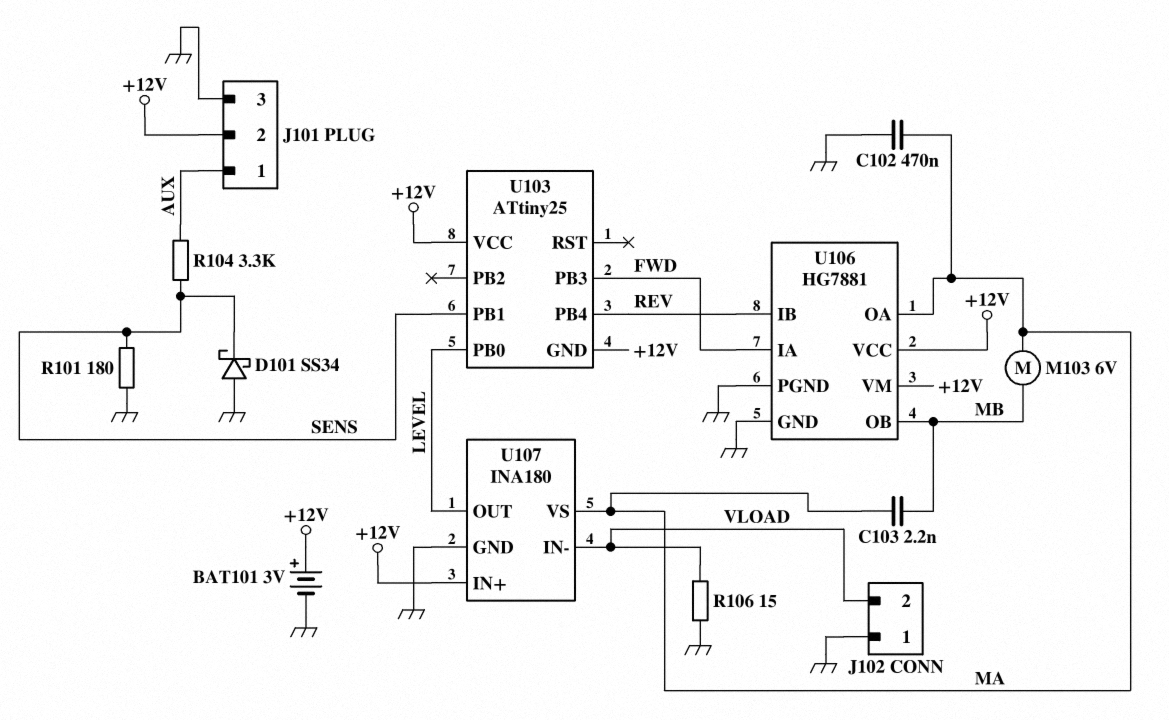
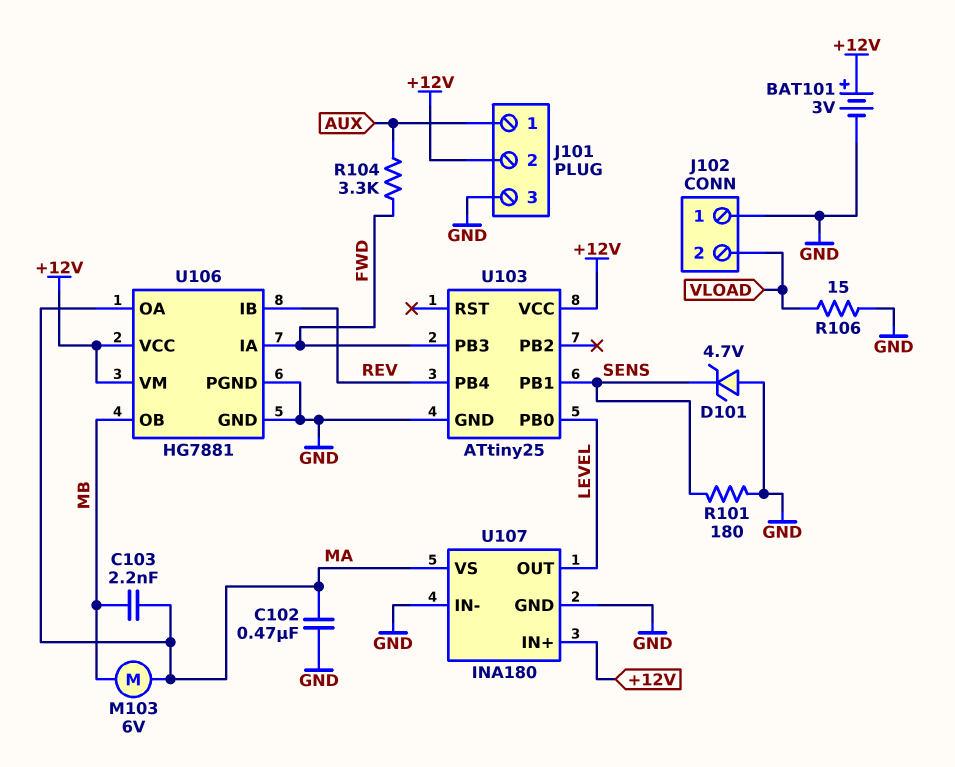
D101: schottky SS34 (A GND, K SENS) -> zener 4.7V (A GND, K SENS)
R104: 3.3k (AUX, SENS) -> 3.3k (AUX, FWD)
U103 pin GND: +12V -> GND
U107 pin IN-: VLOAD -> GND

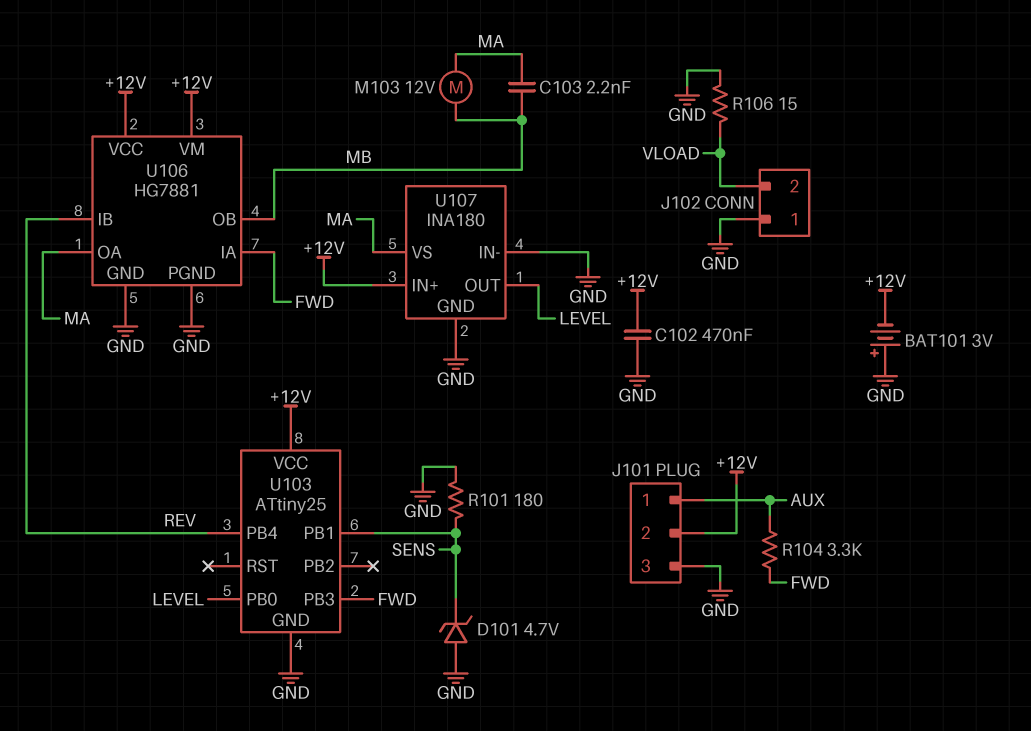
BAT101: 3V (plus +12V, minus GND) -> 3V (plus GND, minus +12V)
C102: 470nF (GND, MA) -> 470nF (+12V, GND)
M103: motor 6V (MA, MB) -> motor 12V (MA, MB)

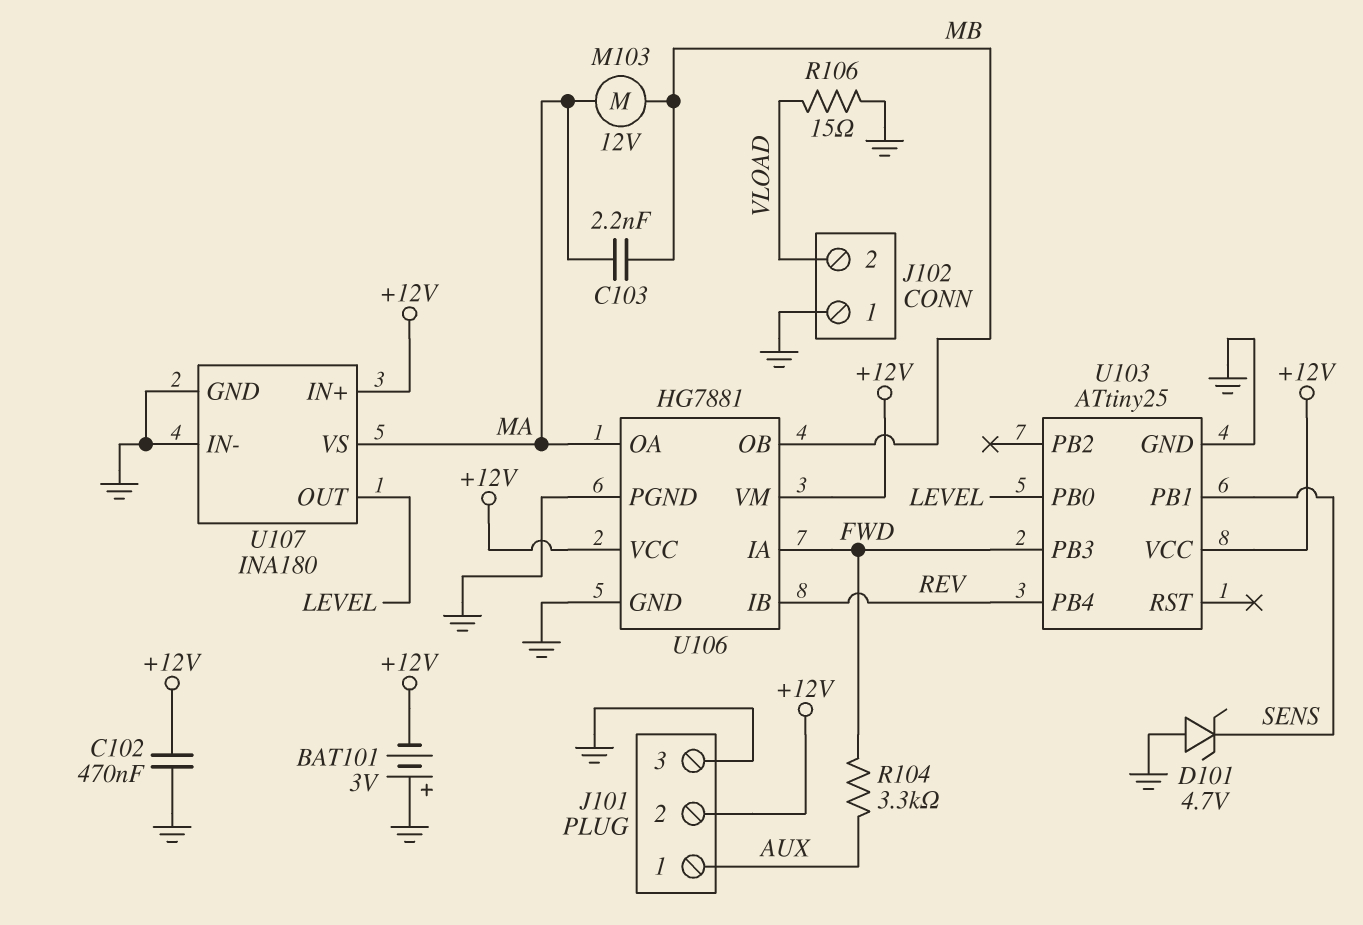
R101: 180 (GND, SENS) -> none

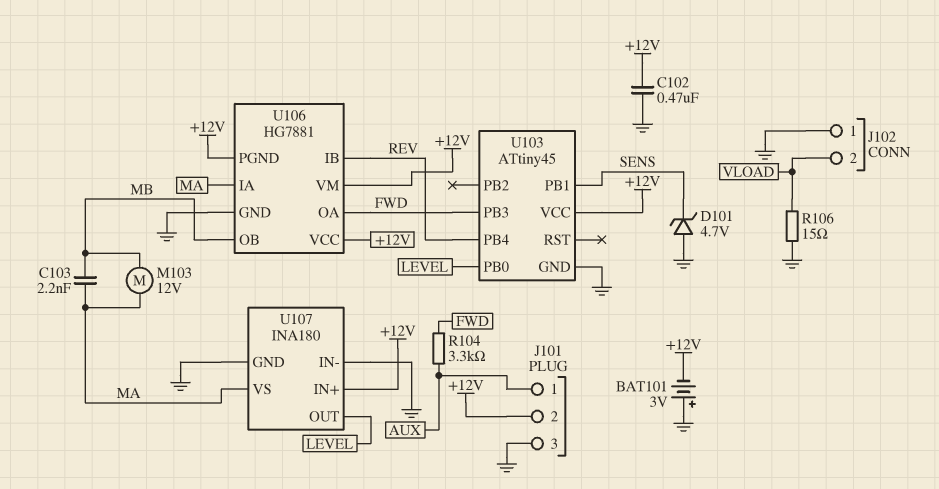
U103: ATtiny25 -> ATtiny45
U106 pin IA: FWD -> MA
U106 pin OA: MA -> FWD
U106 pin PGND: GND -> +12V

